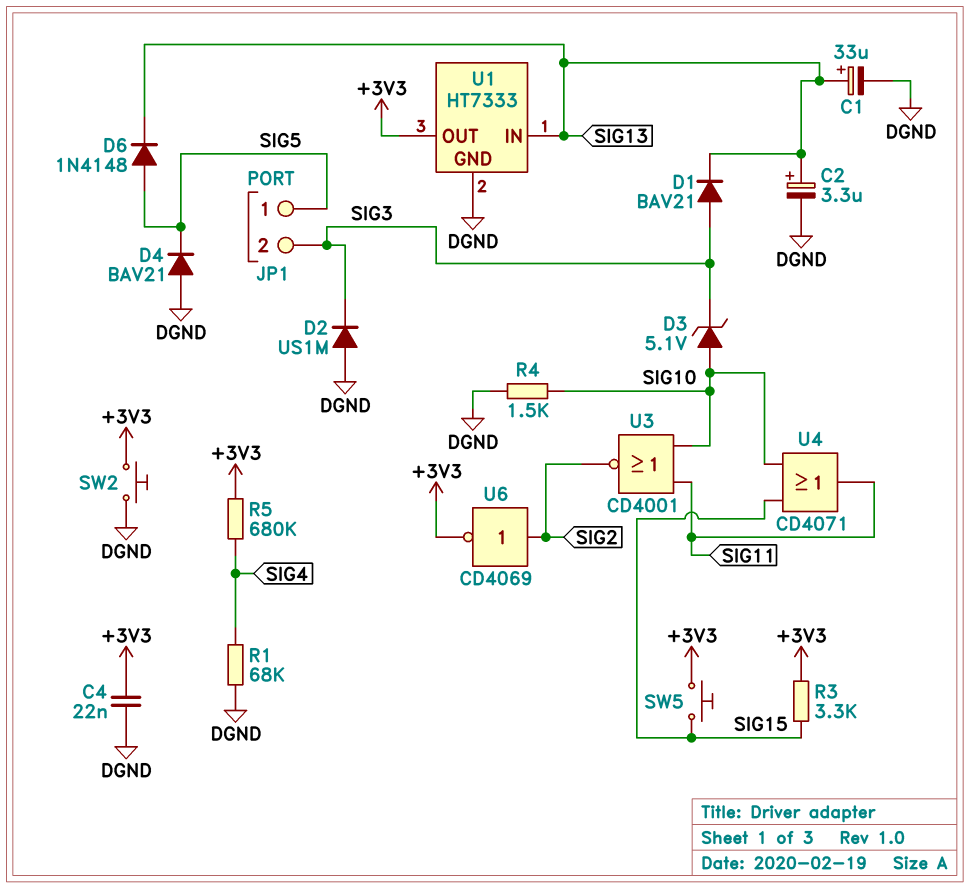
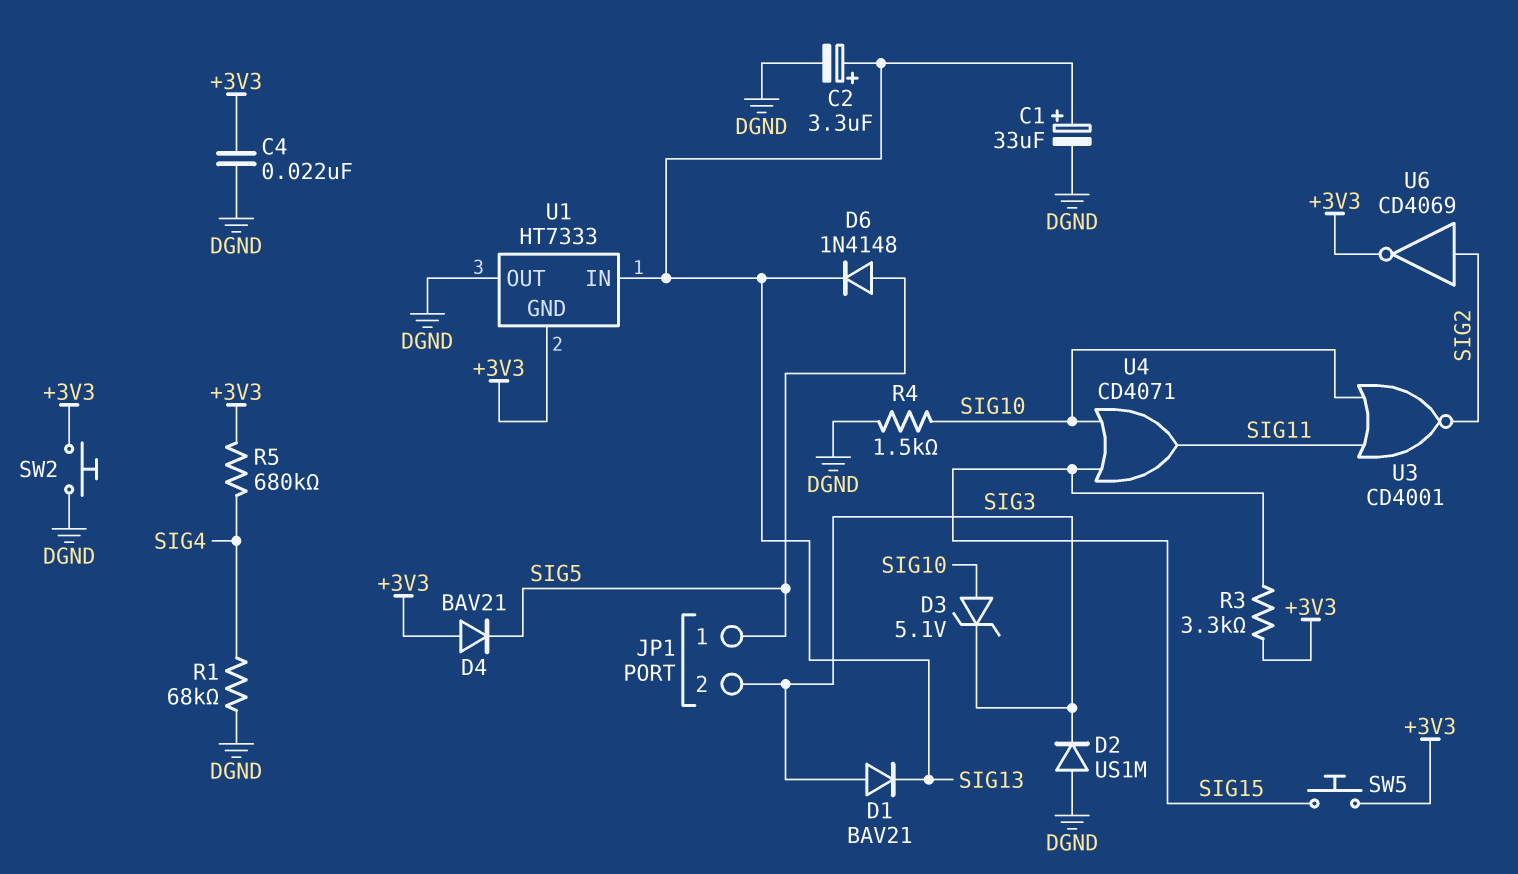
D4: diode BAV21 (A DGND, K SIG5) -> diode BAV21 (A +3V3, K SIG5)
U1 pin GND: DGND -> +3V3
U1 pin OUT: +3V3 -> DGND

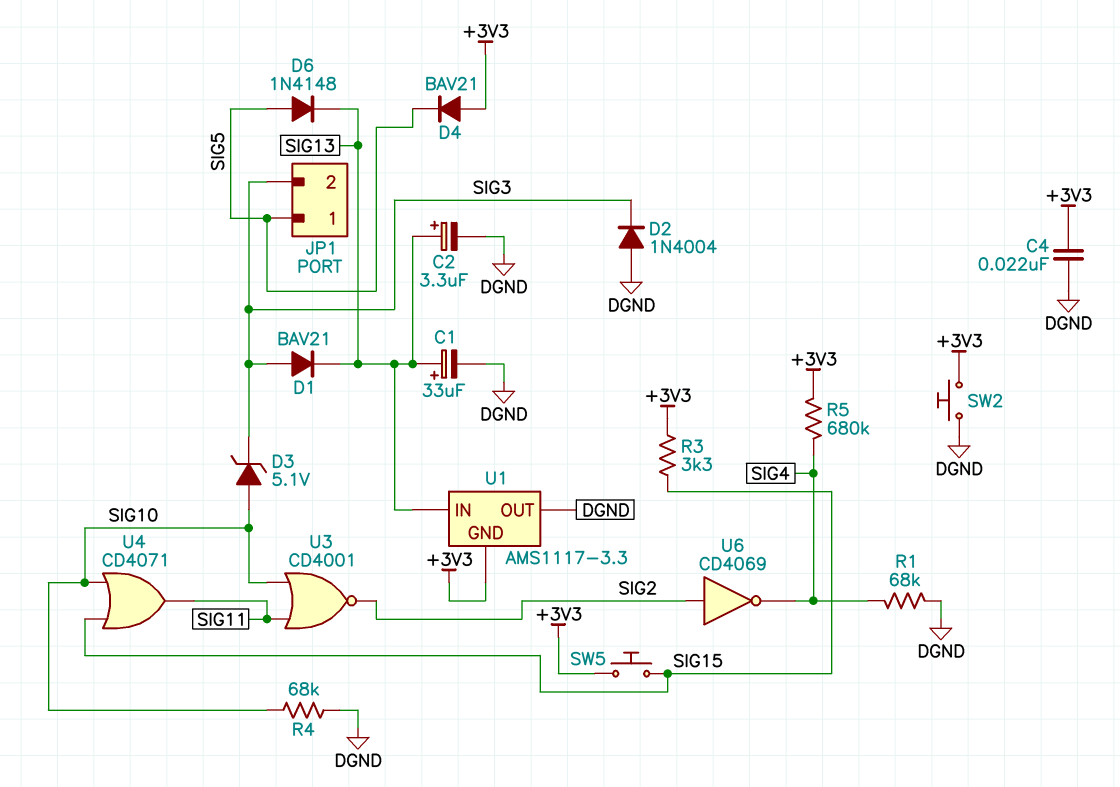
D2: diode US1M (A DGND, K SIG3) -> diode 1N4004 (A DGND, K SIG3)
R4: 1.5k (DGND, SIG10) -> 68k (DGND, SIG10)
U1: HT7333 -> AMS1117-3.3
U6: NOT CD4069 (in SIG2, out +3V3) -> NOT CD4069 (in SIG2, out SIG4)

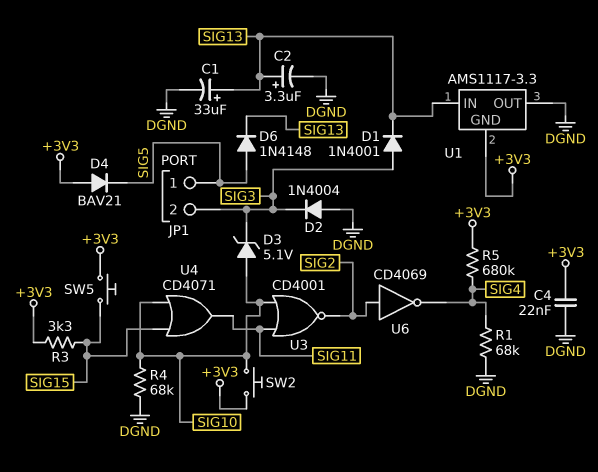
D1: diode BAV21 (A SIG3, K SIG13) -> diode 1N4001 (A SIG3, K SIG13)
SW2: button (+3V3, DGND) -> button (+3V3, SIG10)

